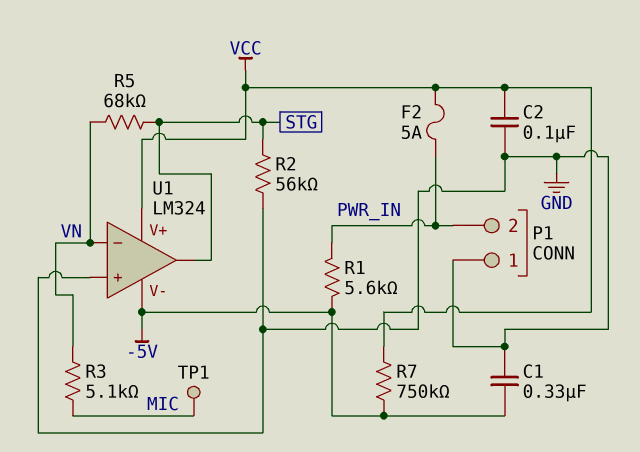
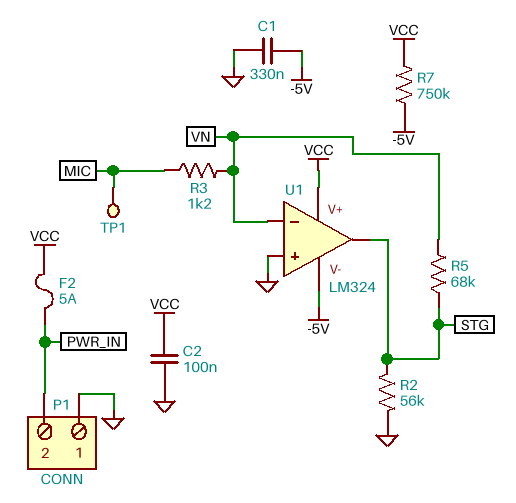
R1: 5.6k (-5V, PWR_IN) -> none
R3: 5.1k (MIC, VN) -> 1.2k (MIC, VN)

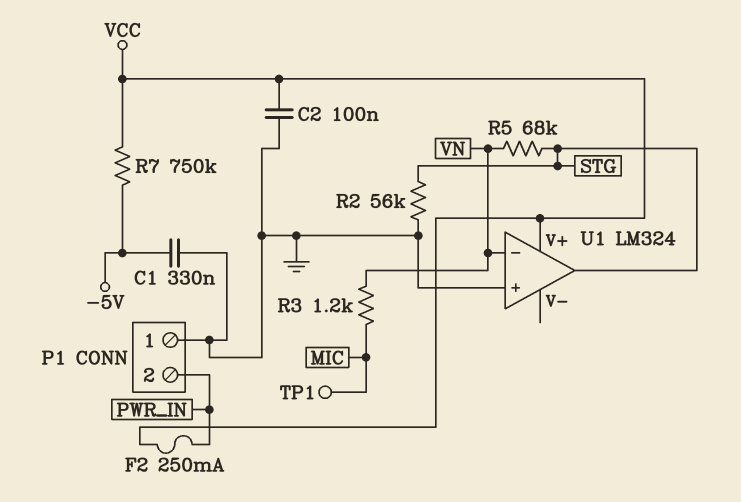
F2: 5A (PWR_IN, VCC) -> 250mA (PWR_IN, VCC)
U1 pin V-: -5V -> none

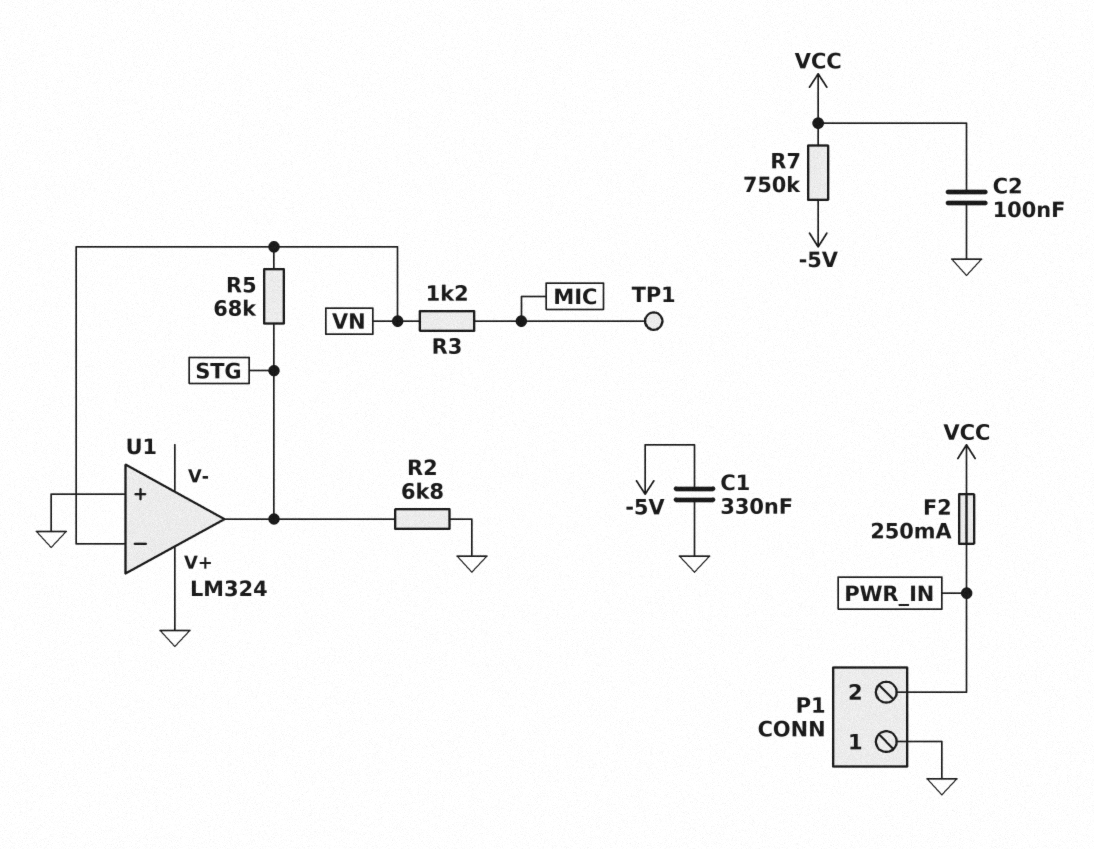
R2: 56k (GND, STG) -> 6.8k (GND, STG)
U1 pin V+: VCC -> GND

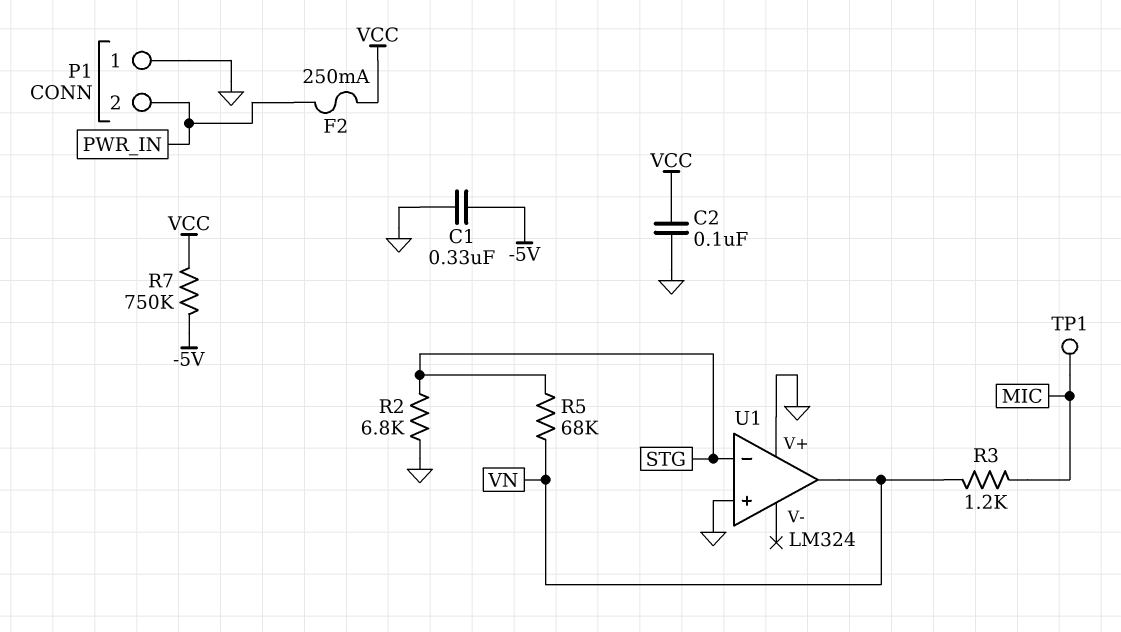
U1 pin in-: VN -> STG
U1 pin out: STG -> VN

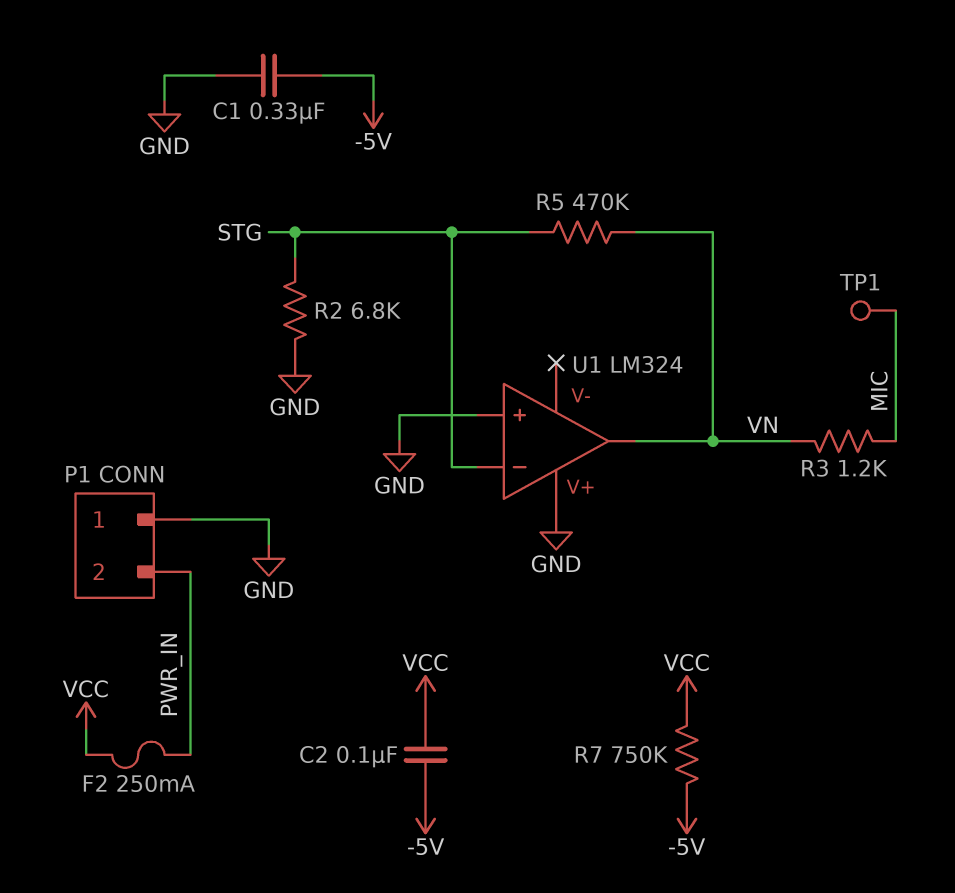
C2: 100nF (GND, VCC) -> 100nF (-5V, VCC)
R5: 68k (STG, VN) -> 470k (STG, VN)

